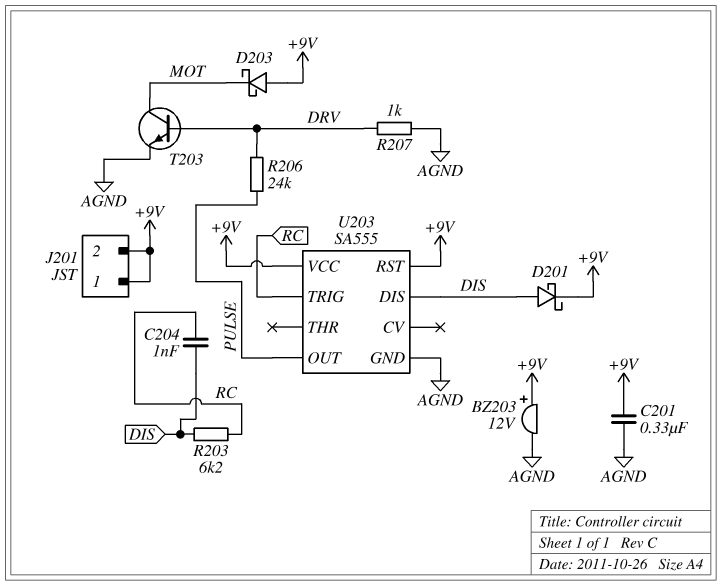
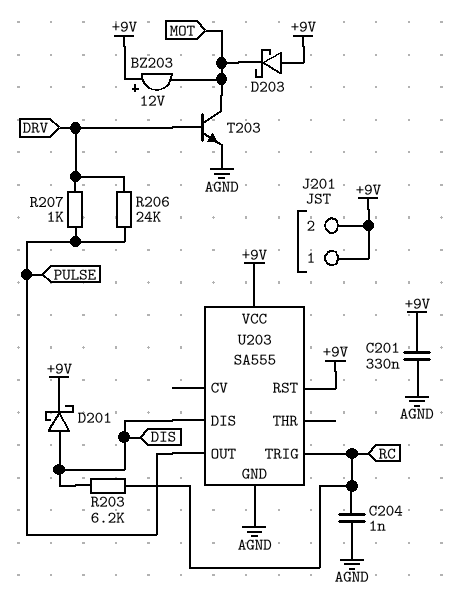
BZ203: buzzer 12V (plus +9V, minus AGND) -> buzzer 12V (plus +9V, minus MOT)
C204: 1nF (DIS, RC) -> 1nF (AGND, RC)
R207: 1k (AGND, DRV) -> 1k (DRV, PULSE)

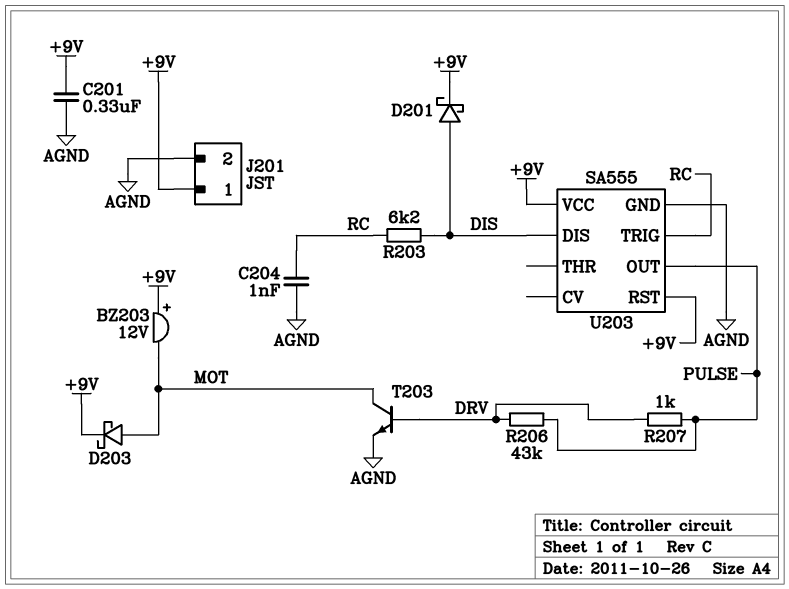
D203: schottky (A +9V, K MOT) -> schottky (A MOT, K +9V)
J201 pin 2: +9V -> AGND
R206: 24k (DRV, PULSE) -> 43k (DRV, PULSE)

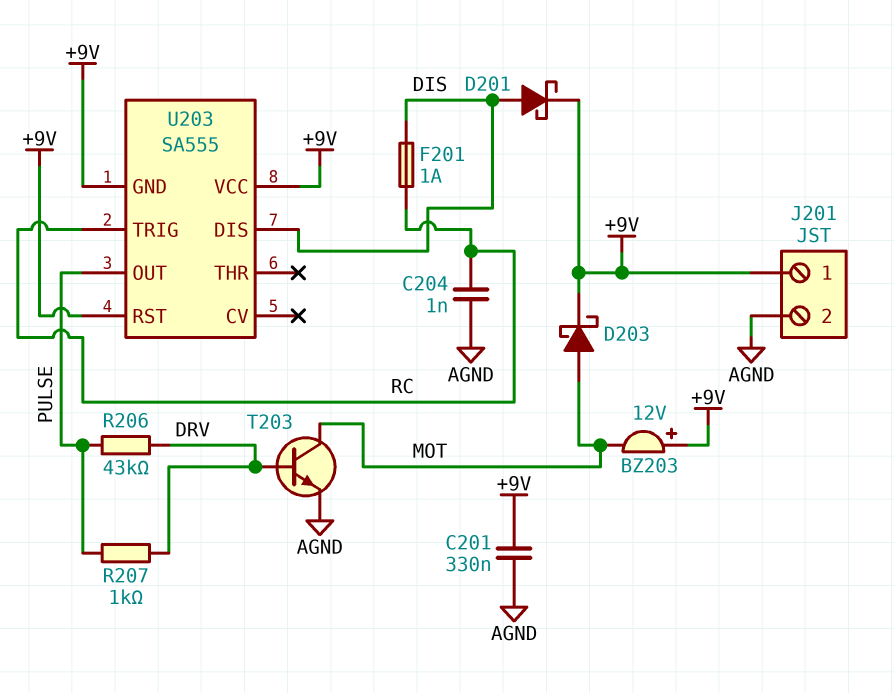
F201: none -> 1A (DIS, RC)
R203: 6.2k (DIS, RC) -> none
U203 pin GND: AGND -> +9V

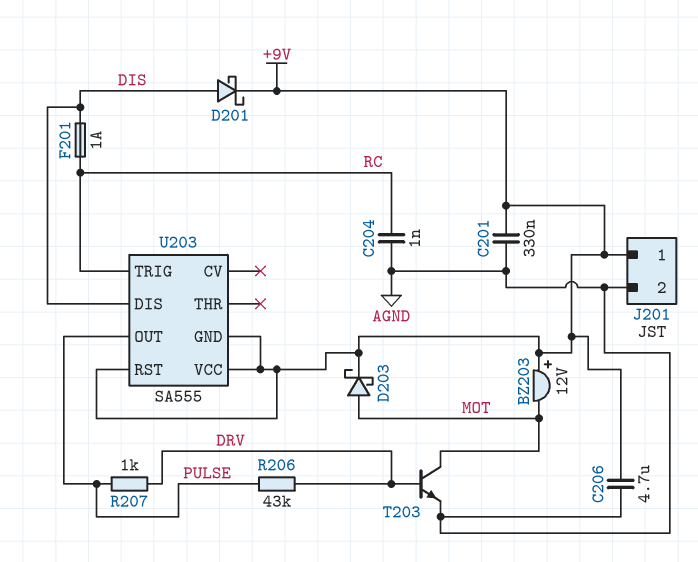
C206: none -> 4.7uF (+9V, AGND)

